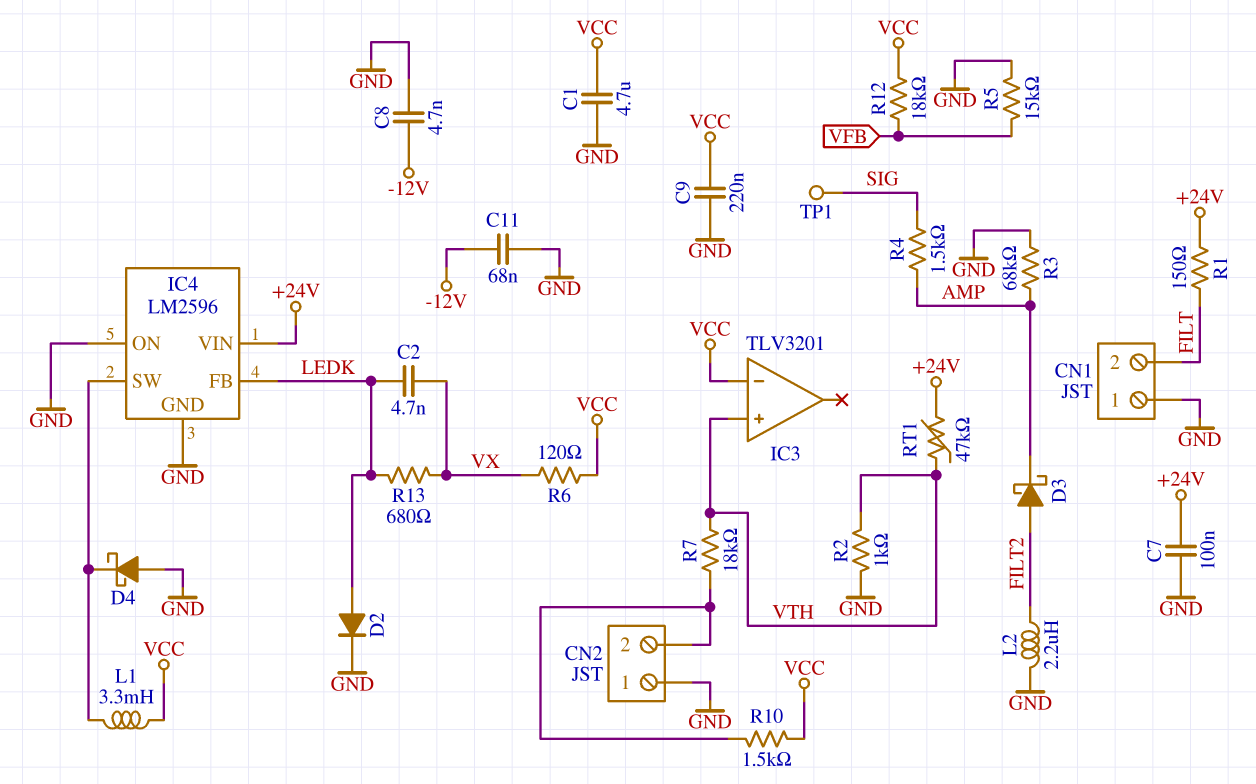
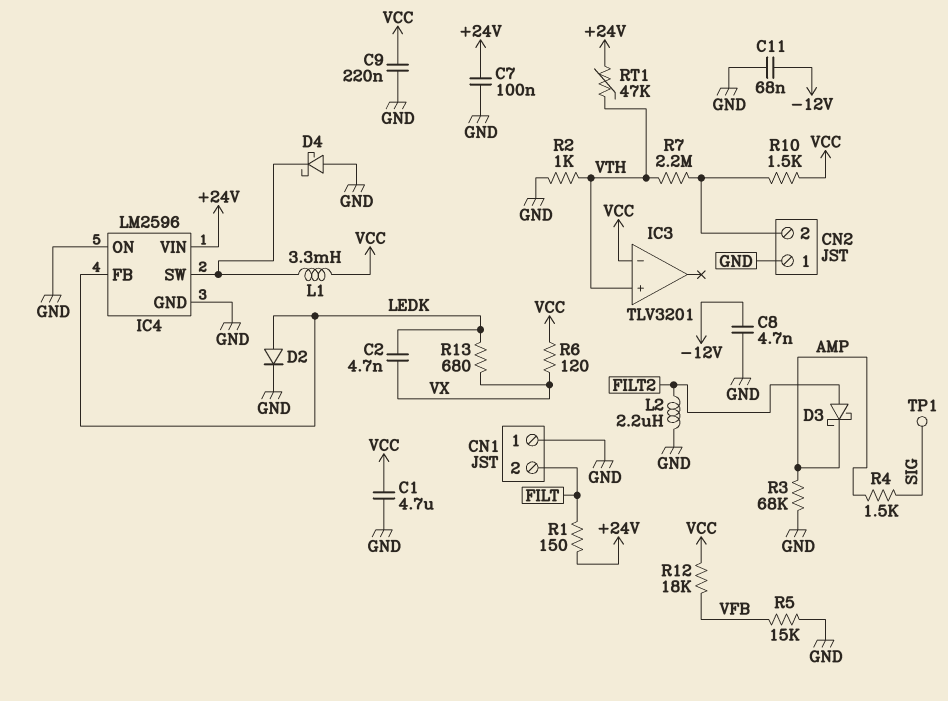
R7: 18k (CN2/2, VTH) -> 2.2M (CN2/2, VTH)

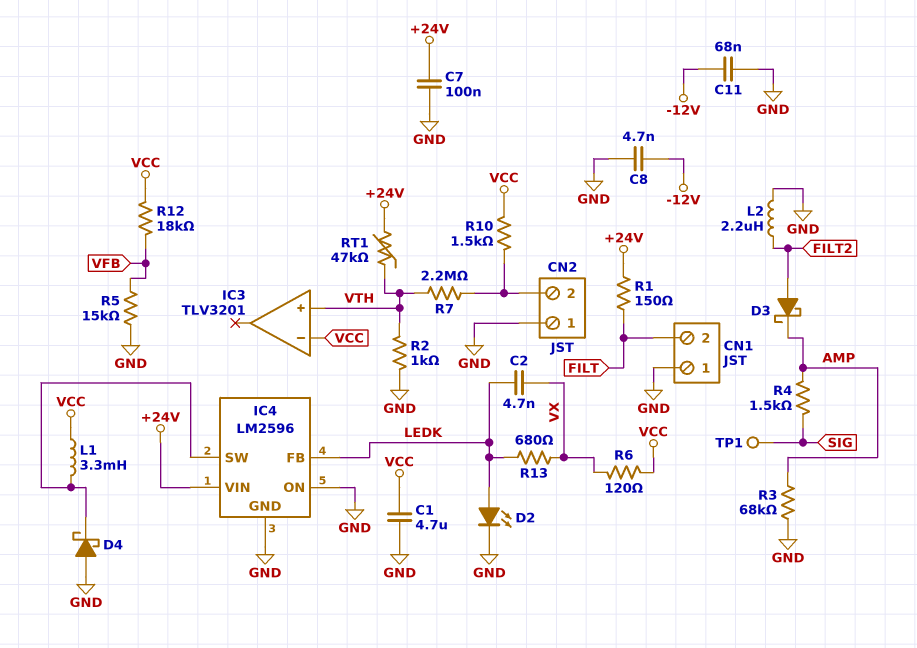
C9: 220nF (GND, VCC) -> none
D2: diode (A LEDK, K GND) -> LED (A LEDK, K GND)

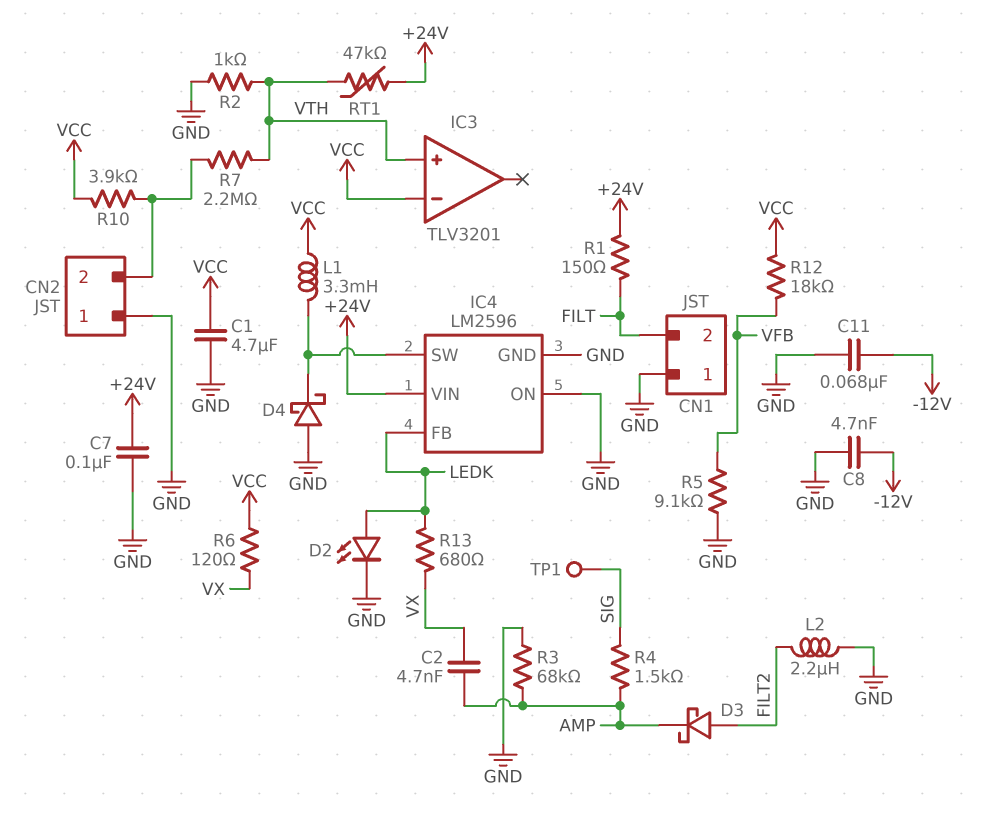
C2: 4.7nF (LEDK, VX) -> 4.7nF (AMP, VX)
R5: 15k (GND, VFB) -> 9.1k (GND, VFB)
R10: 1.5k (CN2/2, VCC) -> 3.9k (CN2/2, VCC)

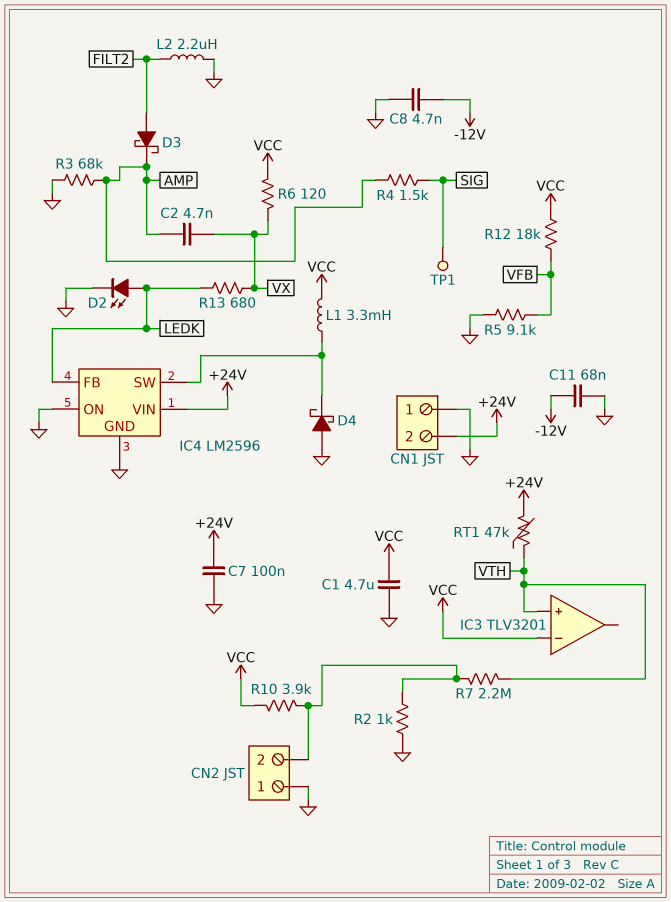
CN1 pin 2: FILT -> +24V
R1: 150 (+24V, FILT) -> none
R2: 1k (GND, VTH) -> 1k (CN2/2, GND)

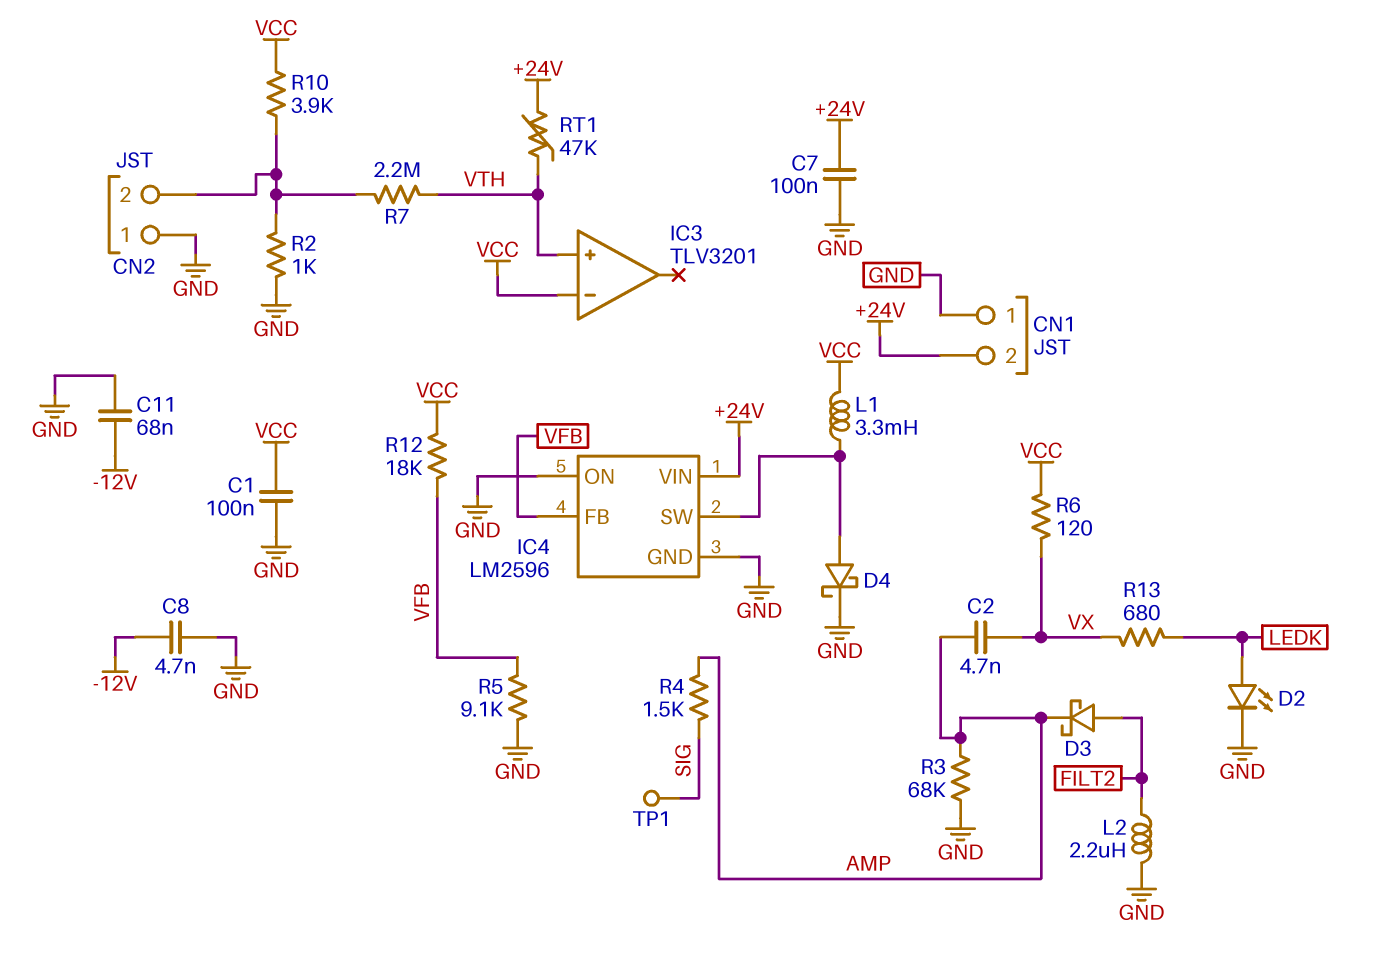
C1: 4.7uF (GND, VCC) -> 100nF (GND, VCC)
D4: schottky (A GND, K IC4/SW) -> schottky (A IC4/SW, K GND)
IC4 pin FB: LEDK -> VFB

